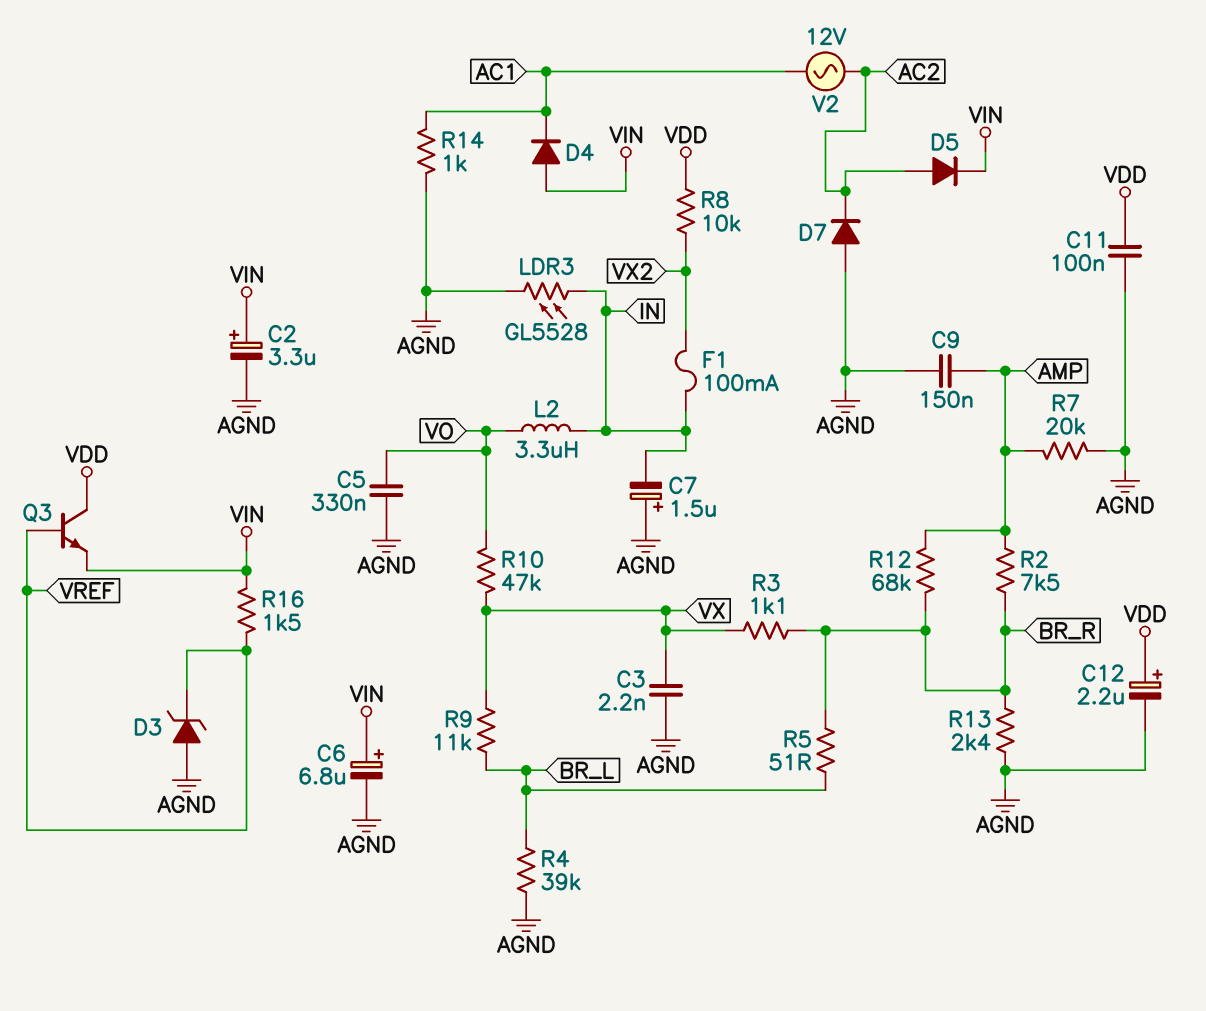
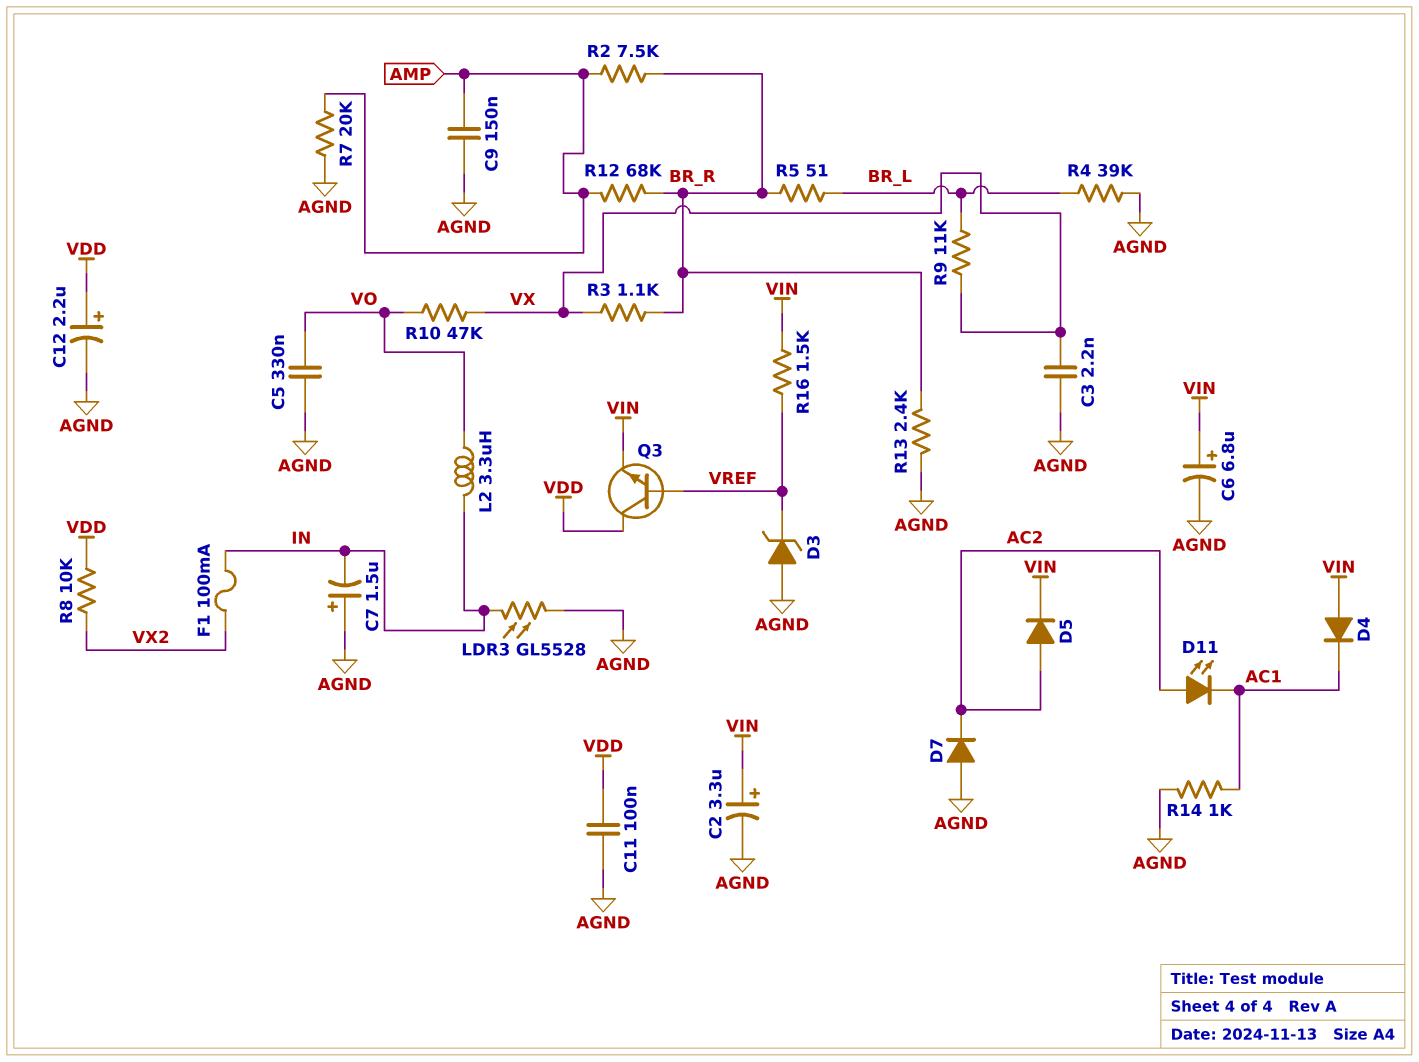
D11: none -> LED (A AC2, K AC1)
V2: AC 12V (AC1, AC2) -> none

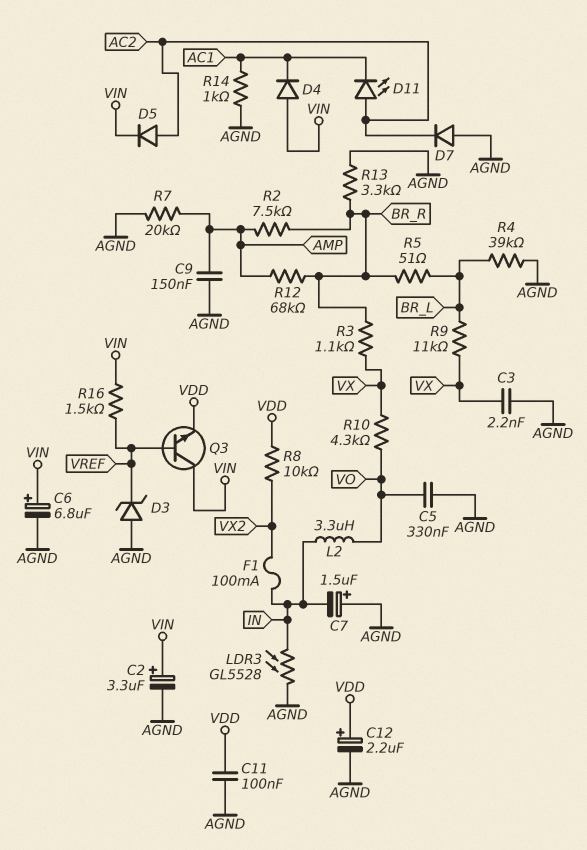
Q3: NPN (B VREF, C VDD, E VIN) -> NPN (B VREF, C VIN, E VDD)
R10: 47k (VO, VX) -> 4.3k (VO, VX)
R13: 2.4k (AGND, BR_R) -> 3.3k (AGND, BR_R)

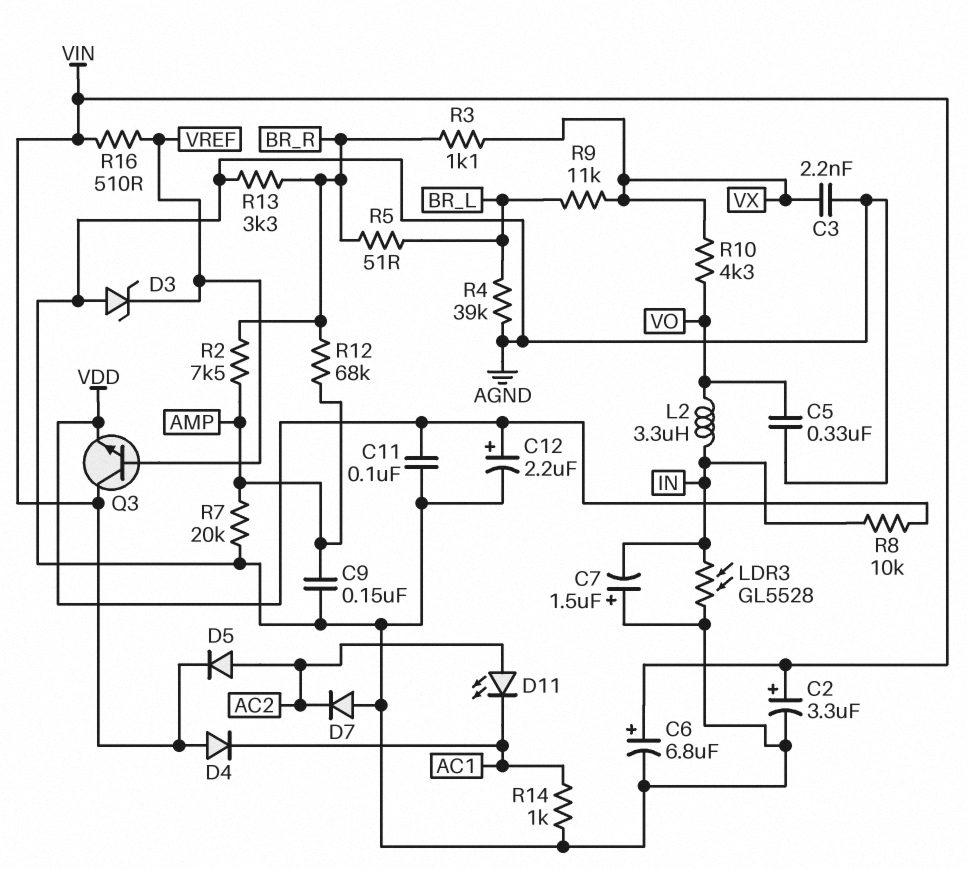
F1: 100mA (IN, VX2) -> none
R8: 10k (VDD, VX2) -> 10k (IN, VDD)
R16: 1.5k (VIN, VREF) -> 510 (VIN, VREF)

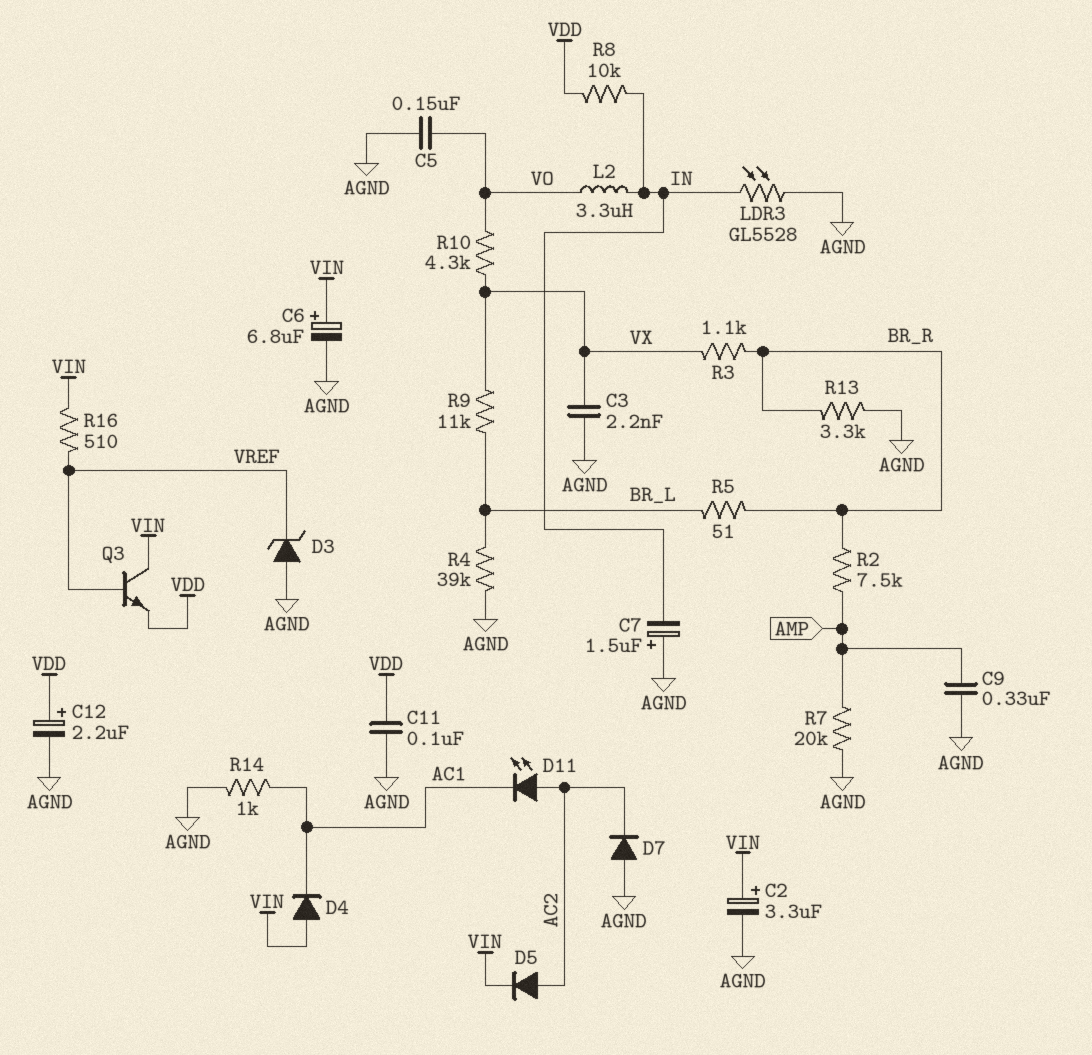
C5: 330nF (AGND, VO) -> 150nF (AGND, VO)
C9: 150nF (AGND, AMP) -> 330nF (AGND, AMP)
R12: 68k (AMP, BR_R) -> none

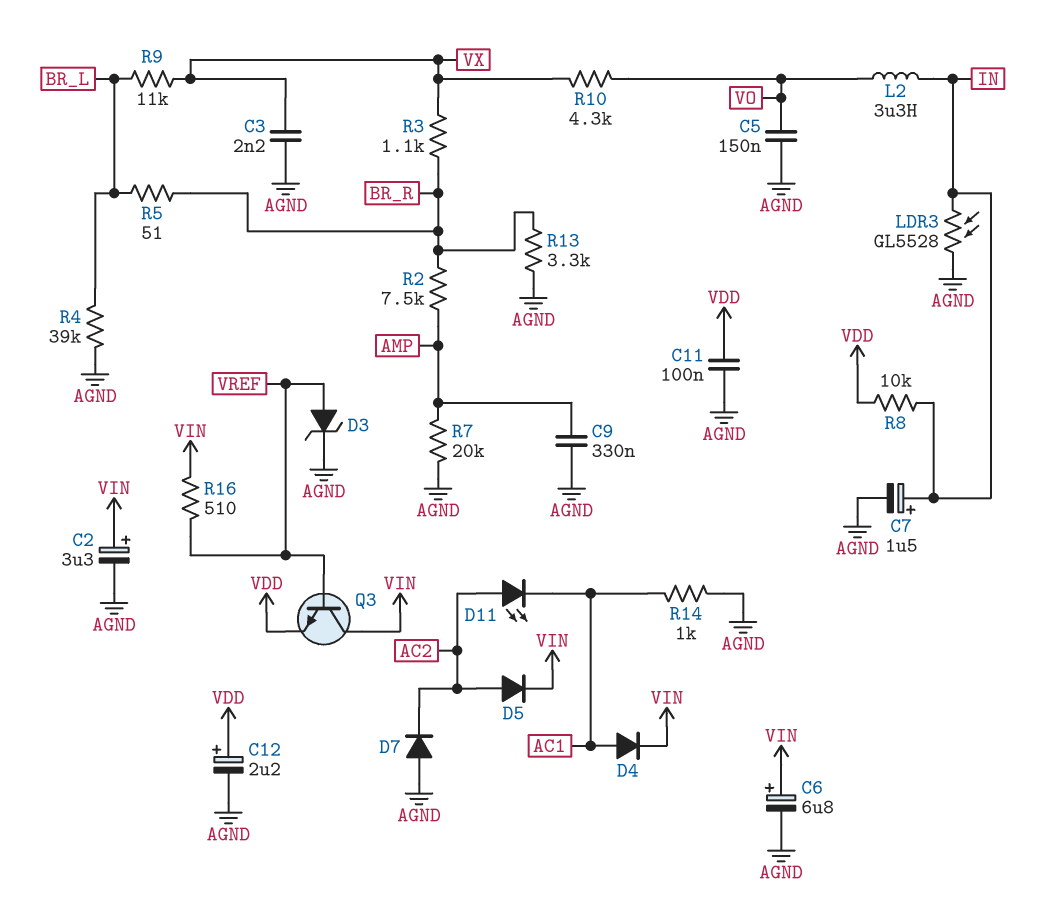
C7: 1.5uF (plus AGND, minus IN) -> 1.5uF (plus IN, minus AGND)
D3: zener (A AGND, K VREF) -> zener (A VREF, K AGND)
D4: diode (A VIN, K AC1) -> diode (A AC1, K VIN)

